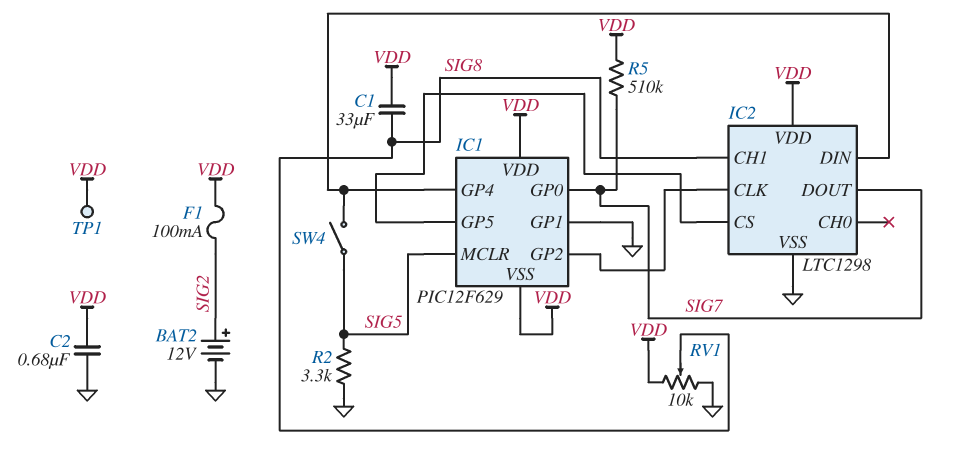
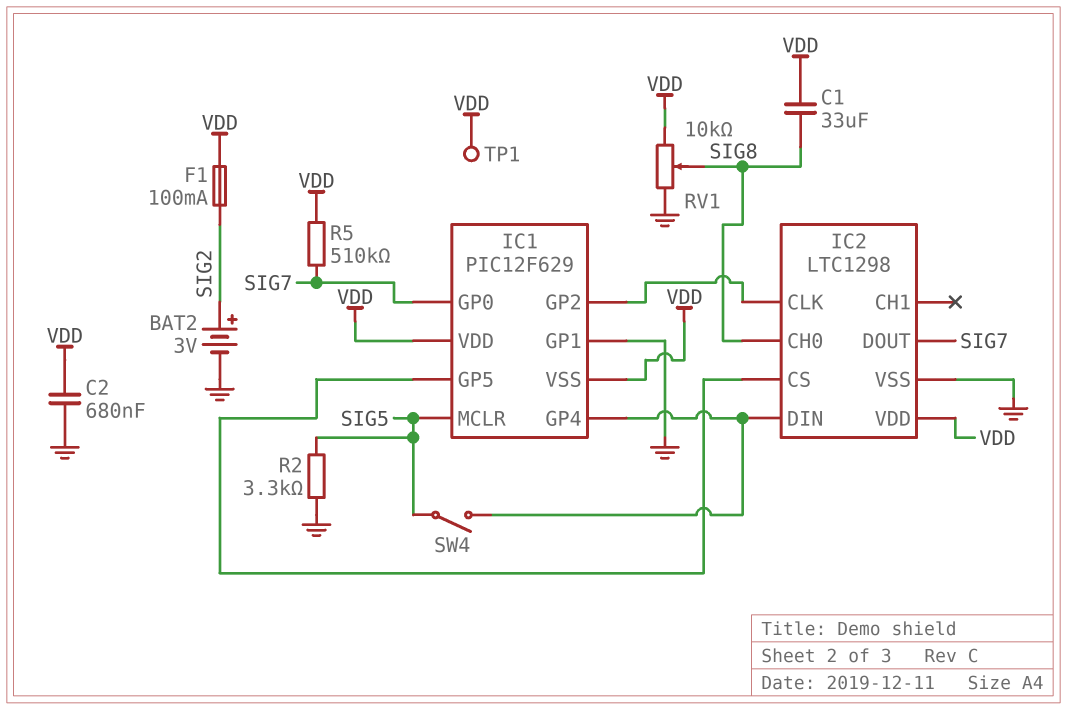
BAT2: 12V (plus SIG2, minus GND) -> 3V (plus SIG2, minus GND)
IC2 pin CH0: none -> SIG8
IC2 pin CH1: SIG8 -> none

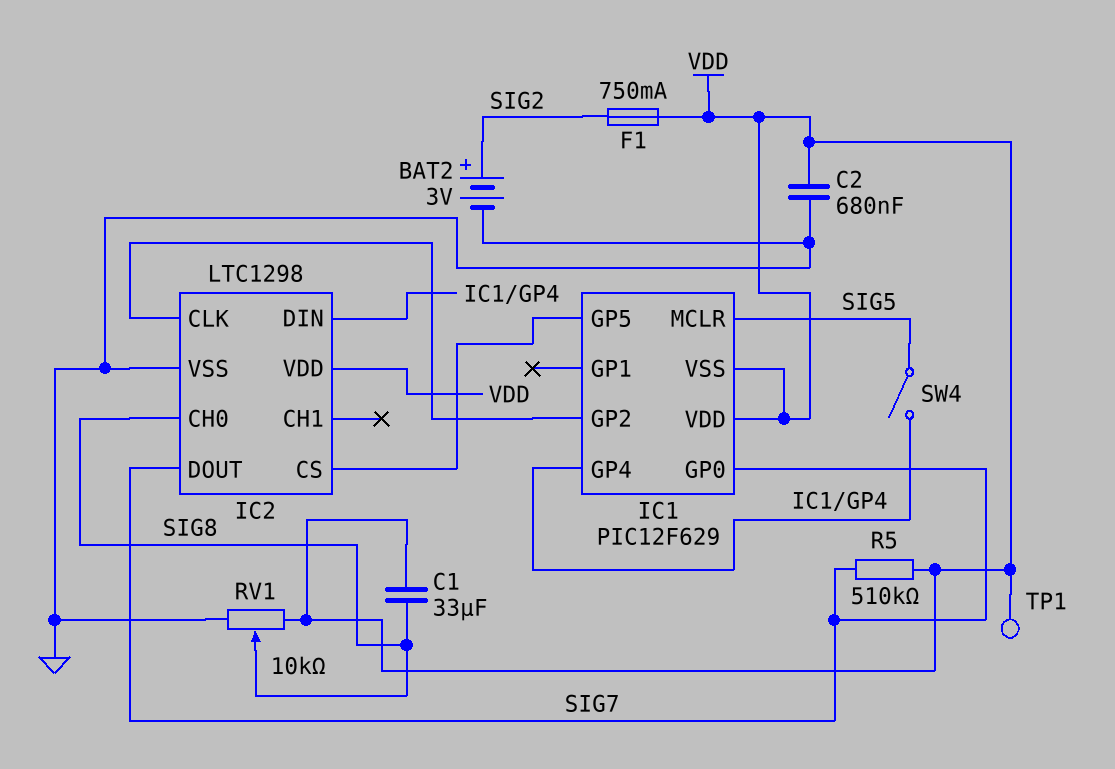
F1: 100mA (SIG2, VDD) -> 750mA (SIG2, VDD)
IC1 pin GP1: GND -> none
R2: 3.3k (GND, SIG5) -> none

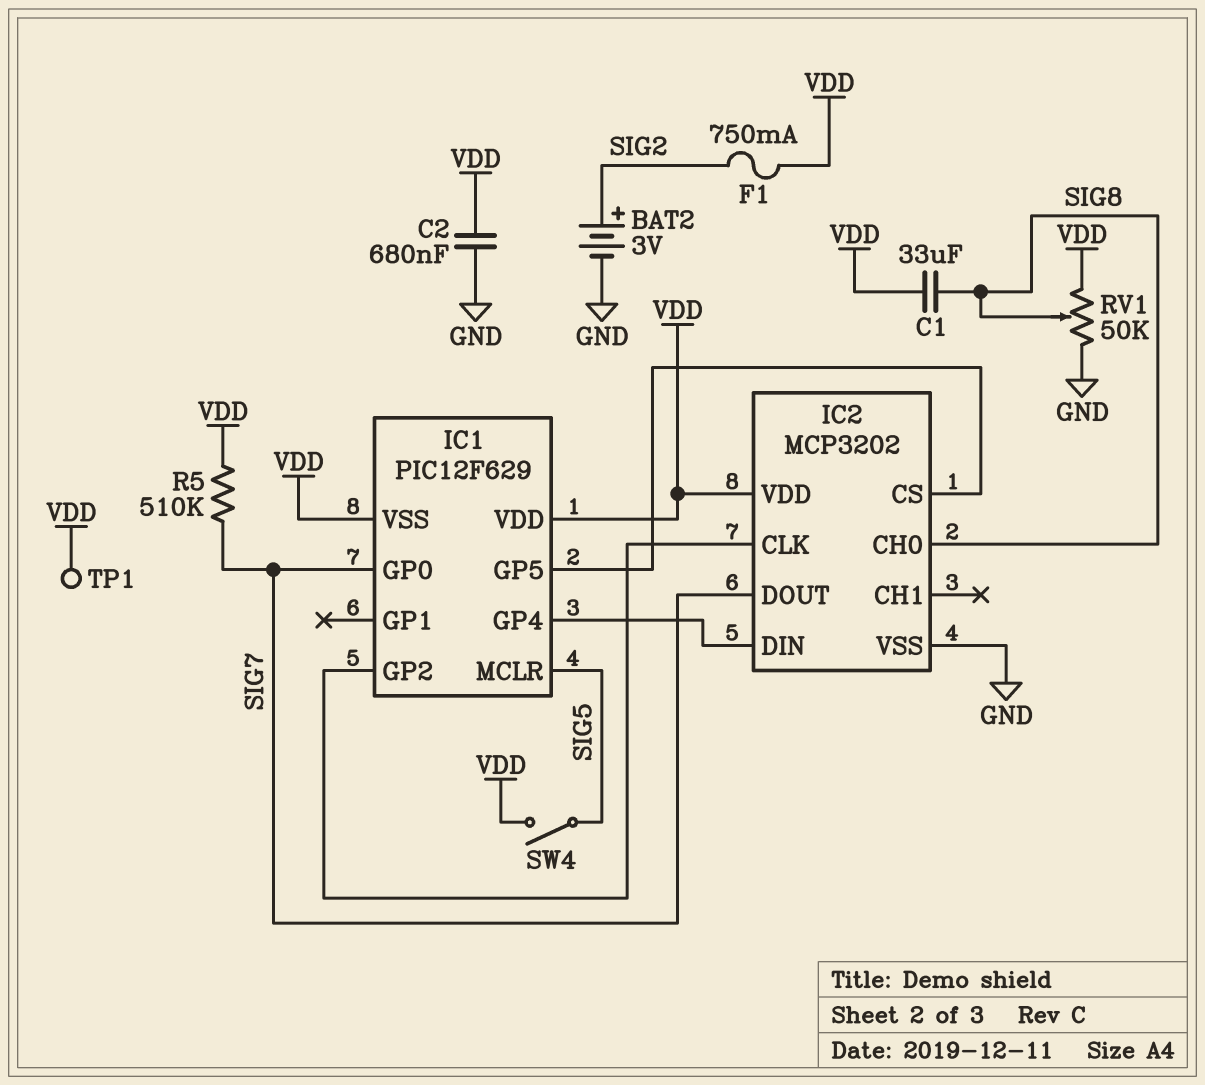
IC2: LTC1298 -> MCP3202
RV1: 10k (GND, VDD, wiper SIG8) -> 50k (GND, VDD, wiper SIG8)
SW4: switch (IC1/GP4, SIG5) -> switch (SIG5, VDD)

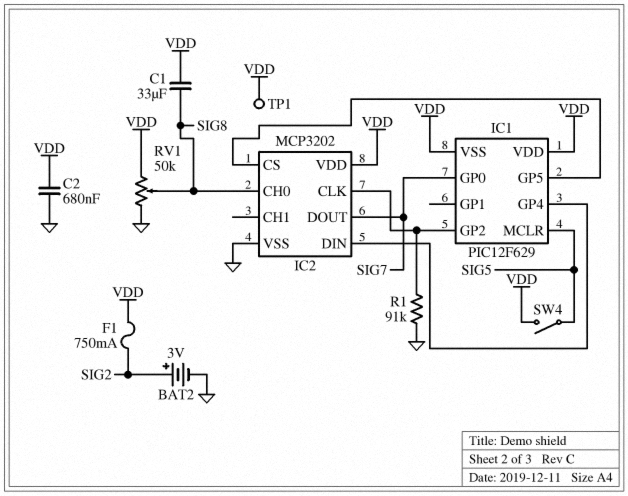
R1: none -> 91k (GND, IC1/GP2)
R5: 510k (SIG7, VDD) -> none

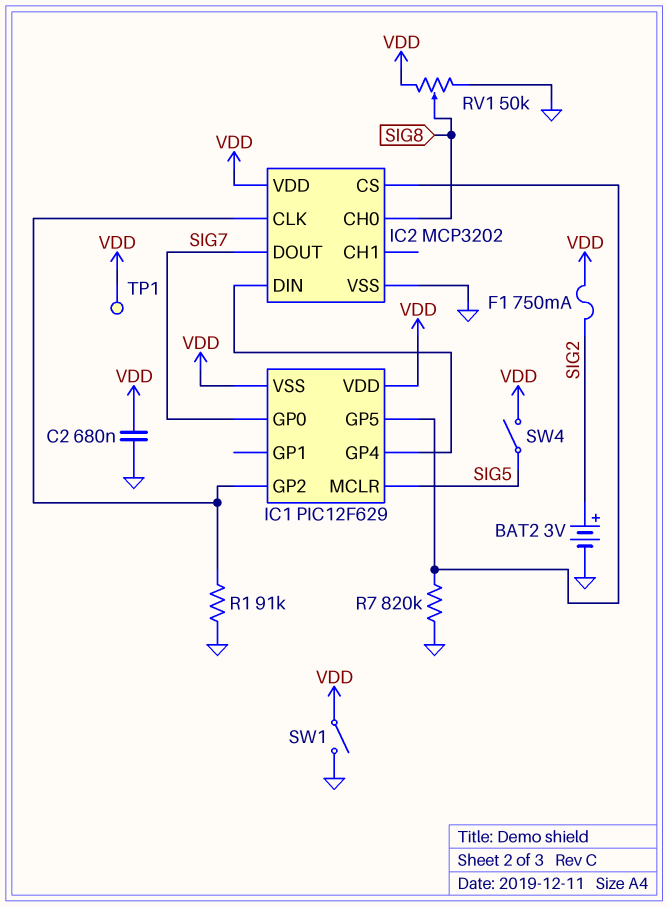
C1: 33uF (SIG8, VDD) -> none
R7: none -> 820k (GND, IC1/GP5)
SW1: none -> switch (GND, VDD)

